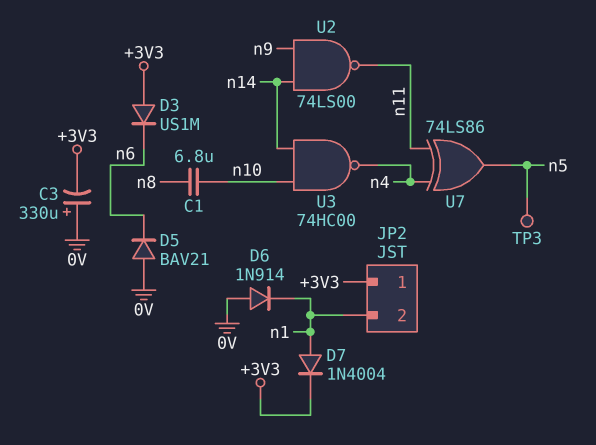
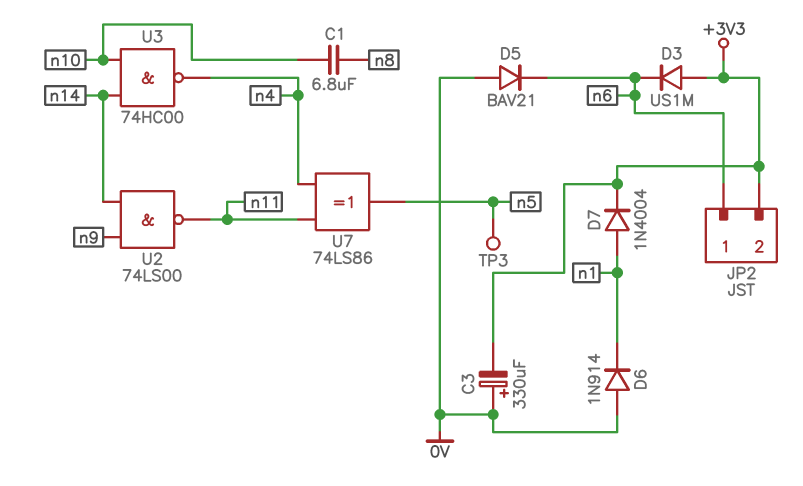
JP2 pin 1: +3V3 -> n6
JP2 pin 2: n1 -> +3V3

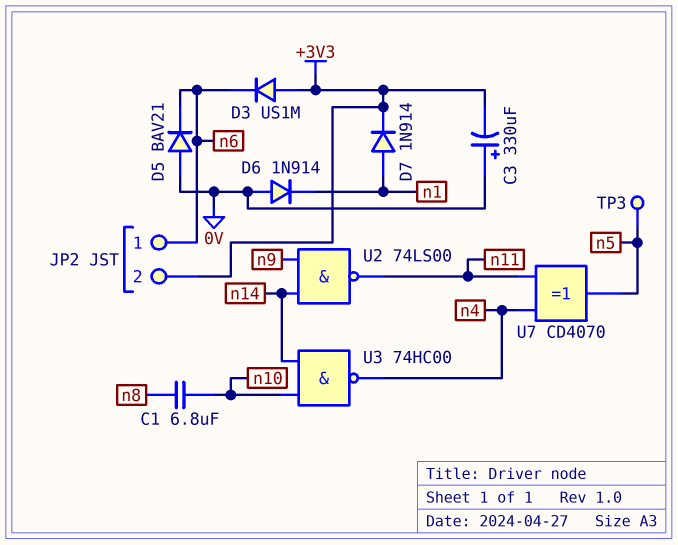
D7: diode 1N4004 (A n1, K +3V3) -> diode 1N914 (A n1, K +3V3)
U7: XOR 74LS86 (in n4, in n11, out n5) -> XOR CD4070 (in n4, in n11, out n5)

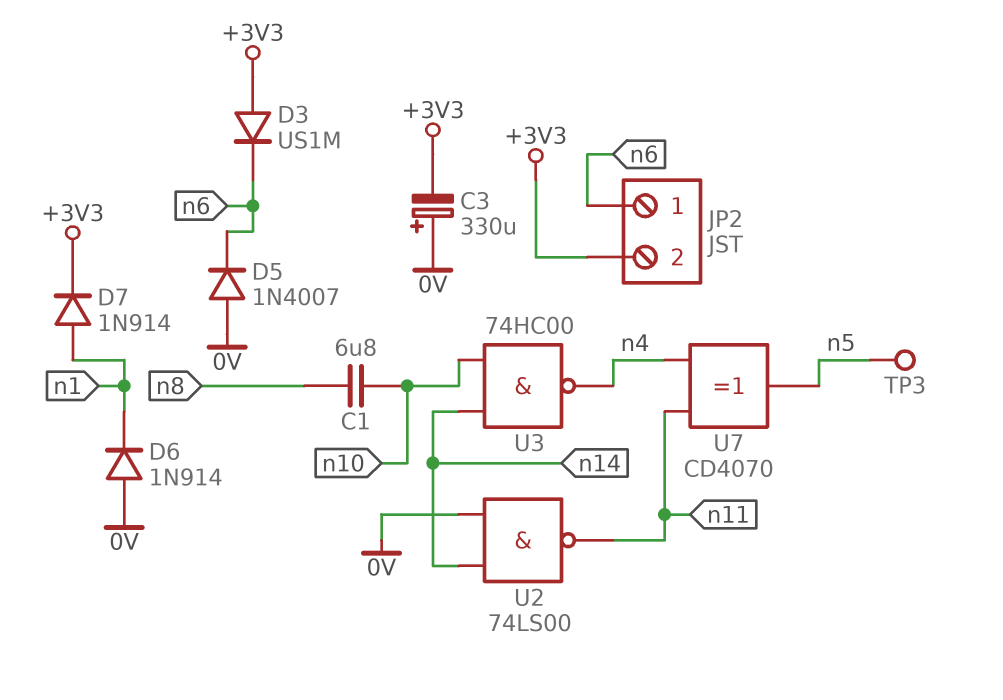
D5: diode BAV21 (A 0V, K n6) -> diode 1N4007 (A 0V, K n6)
U2: NAND 74LS00 (in n9, in n14, out n11) -> NAND 74LS00 (in 0V, in n14, out n11)

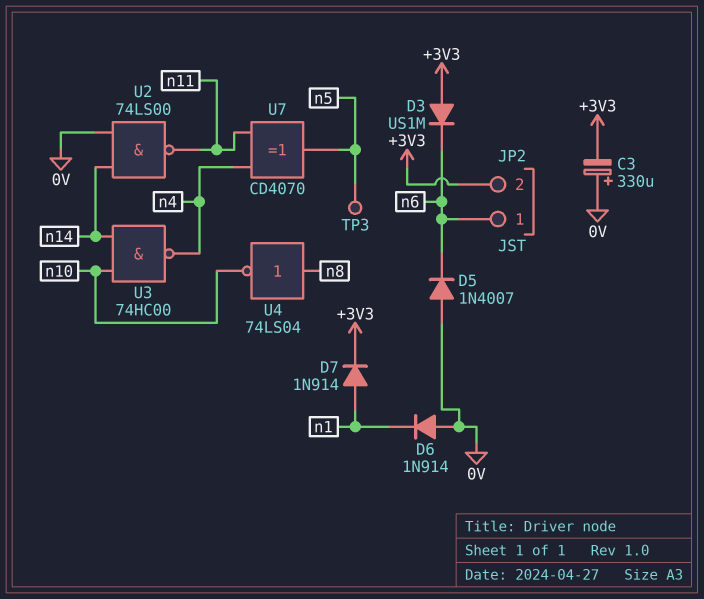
C1: 6.8uF (n8, n10) -> none
U4: none -> NOT 74LS04 (in n8, out n10)

